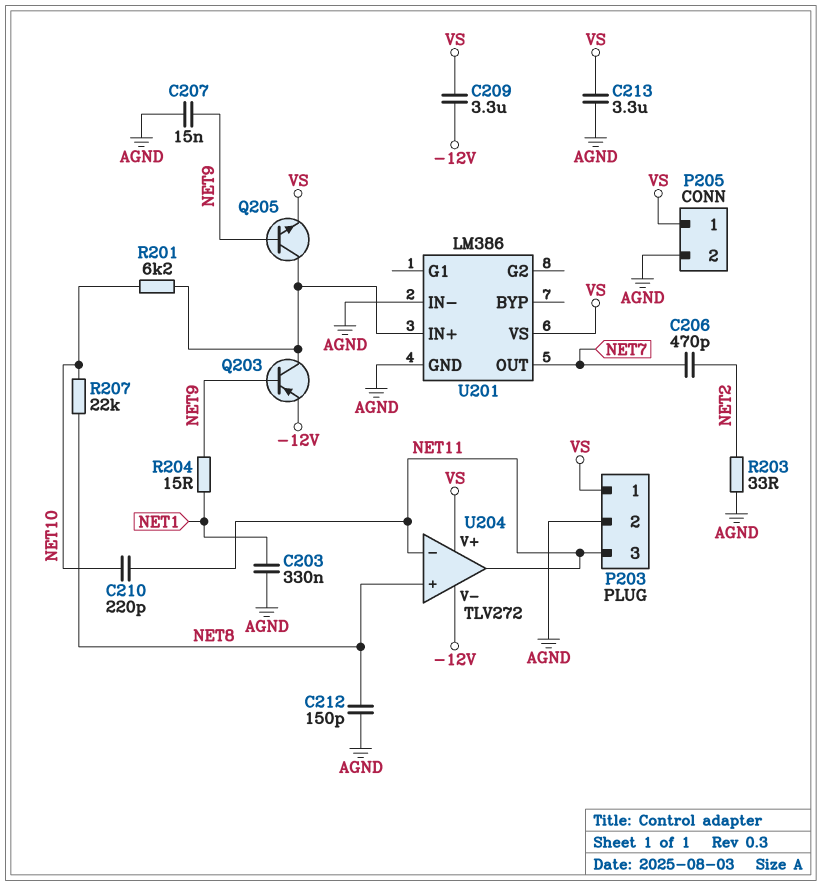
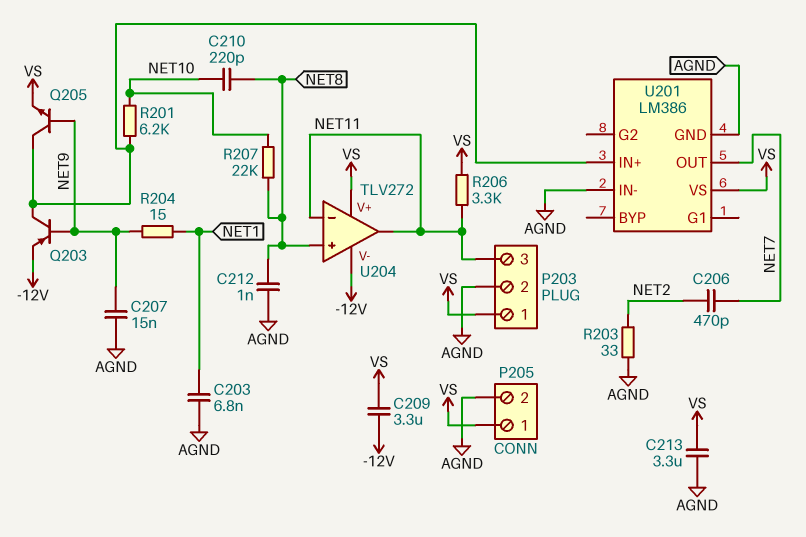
C203: 330nF (AGND, NET1) -> 6.8nF (AGND, NET1)
C210: 220pF (NET10, NET11) -> 220pF (NET8, NET10)
C212: 150pF (AGND, NET8) -> 1nF (AGND, NET8)
R206: none -> 3.3k (NET11, VS)

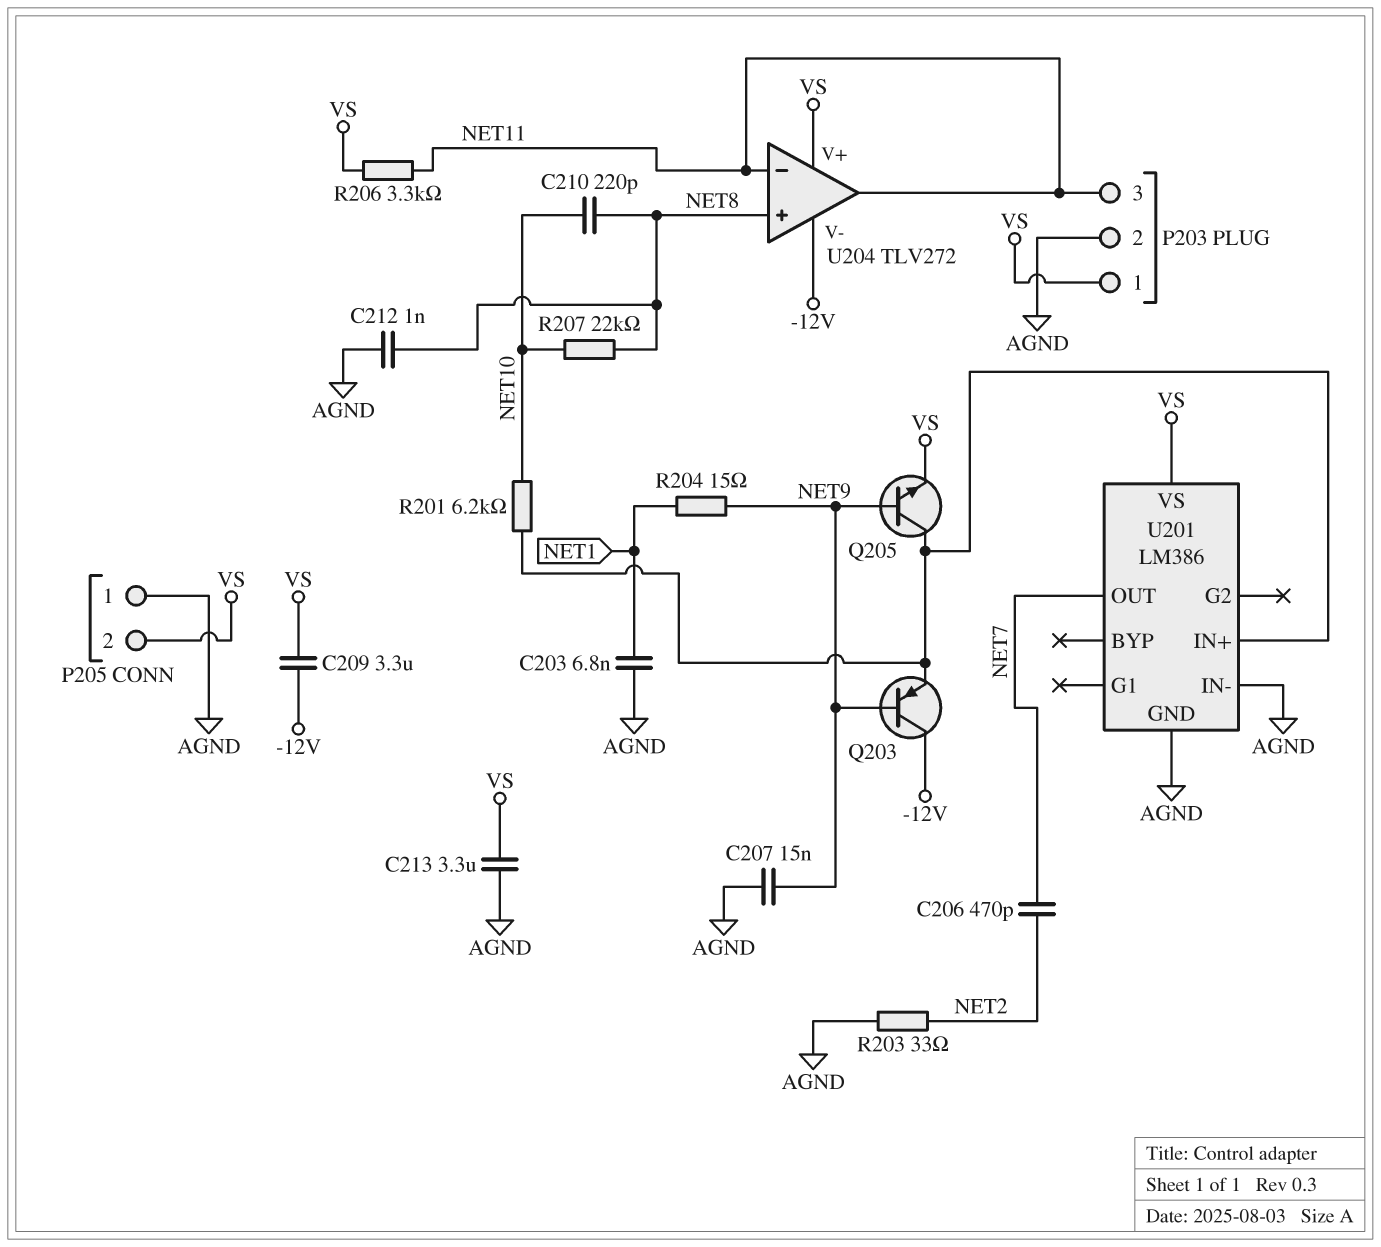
P205 pin 1: VS -> AGND
P205 pin 2: AGND -> VS
Q203: PNP (B NET9, C U201/IN+, E -12V) -> PNP (B NET9, C -12V, E U201/IN+)

